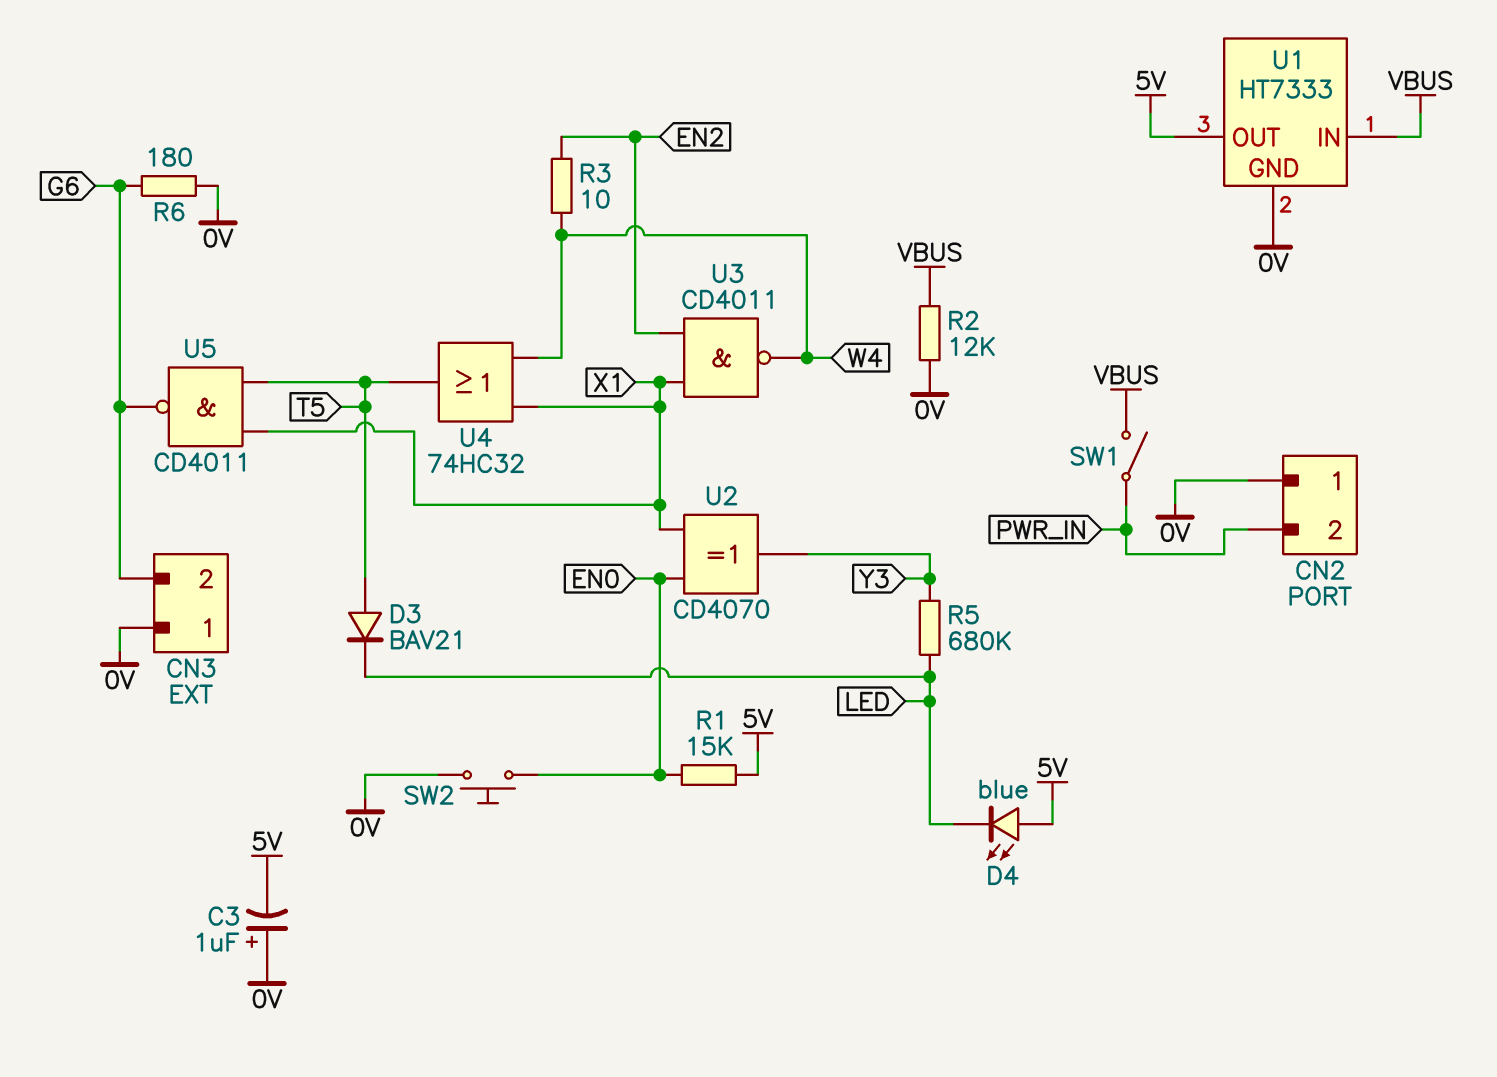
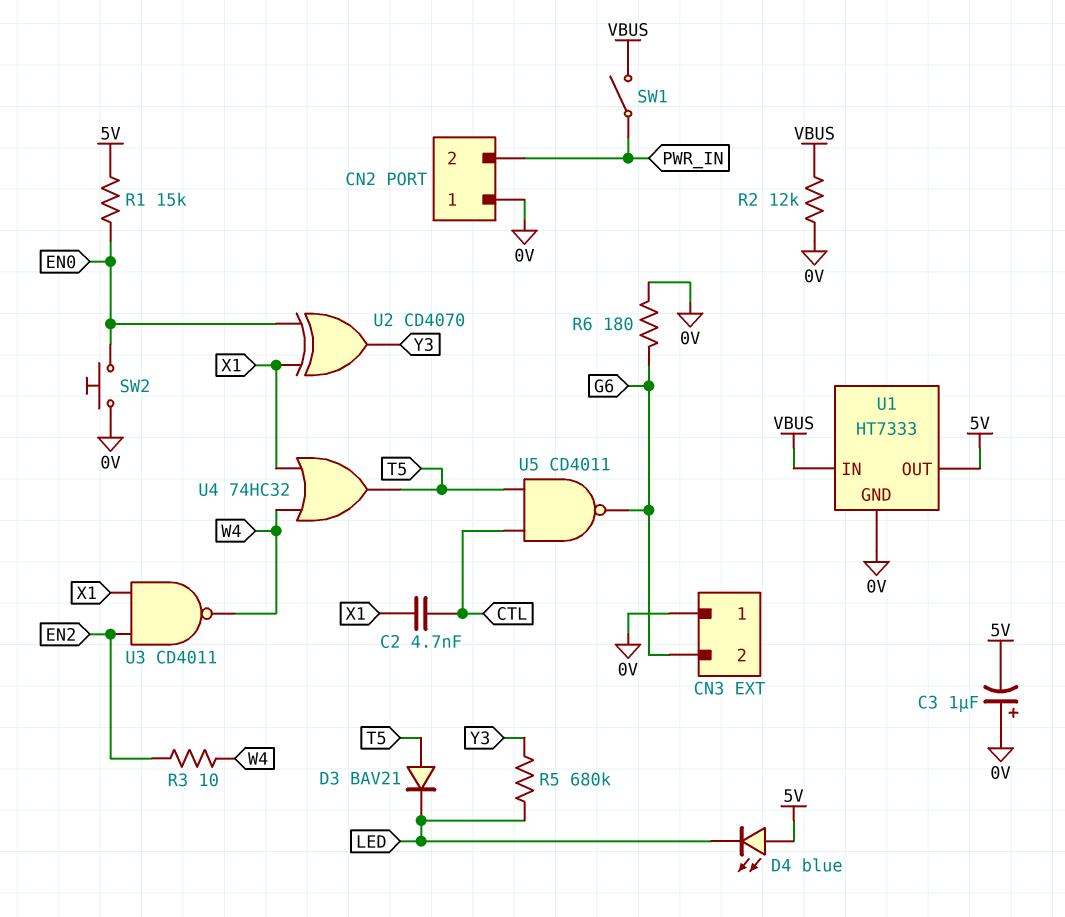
C2: none -> 4.7nF (CTL, X1)
U5: NAND CD4011 (in T5, in X1, out G6) -> NAND CD4011 (in CTL, in T5, out G6)

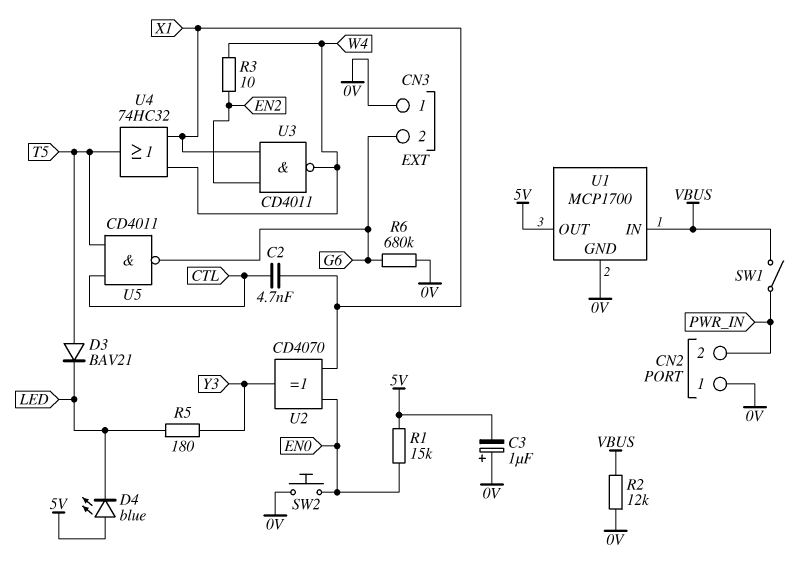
R5: 680k (LED, Y3) -> 180 (LED, Y3)
R6: 180 (0V, G6) -> 680k (0V, G6)
U1: HT7333 -> MCP1700

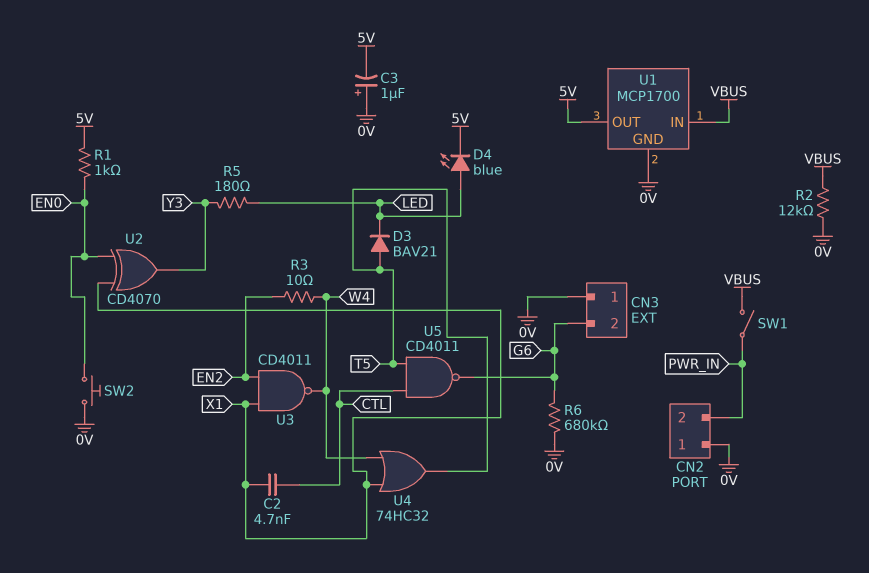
D4: LED blue (A 5V, K LED) -> LED blue (A LED, K 5V)
R1: 15k (5V, EN0) -> 1k (5V, EN0)

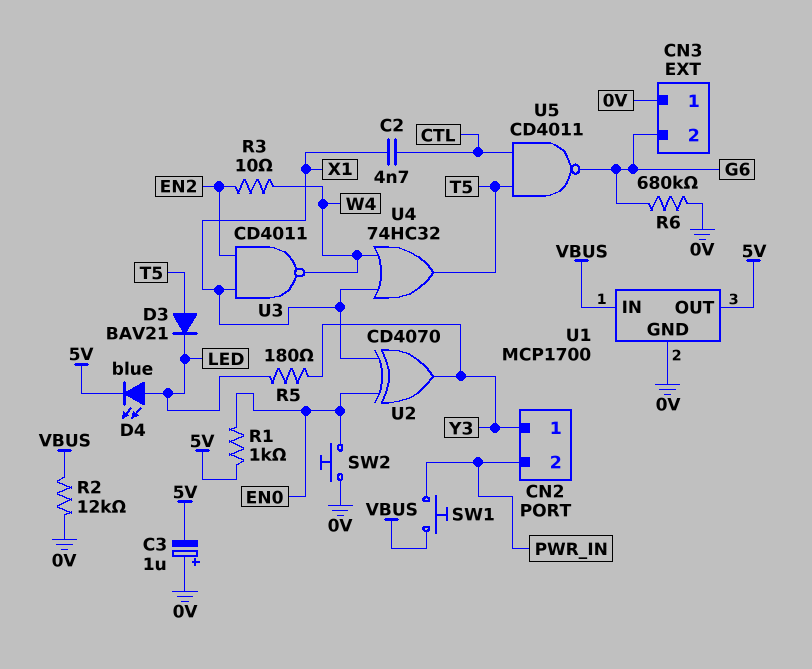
CN2 pin 1: 0V -> Y3
SW1: switch (PWR_IN, VBUS) -> button (PWR_IN, VBUS)

